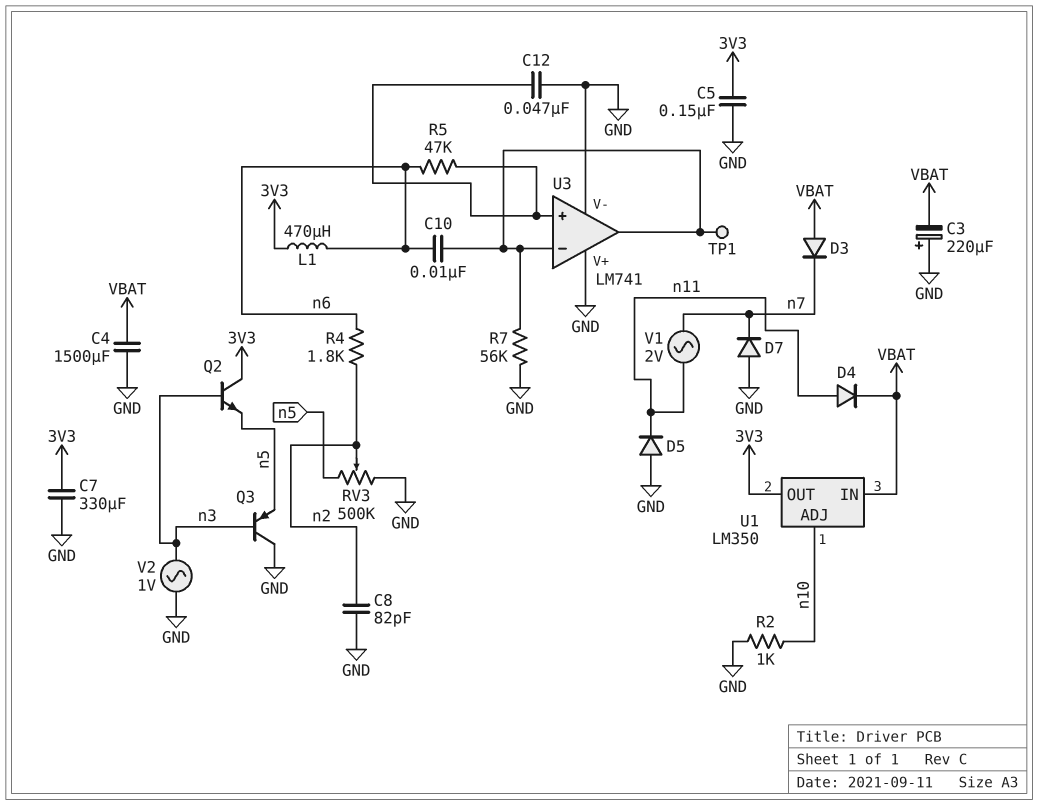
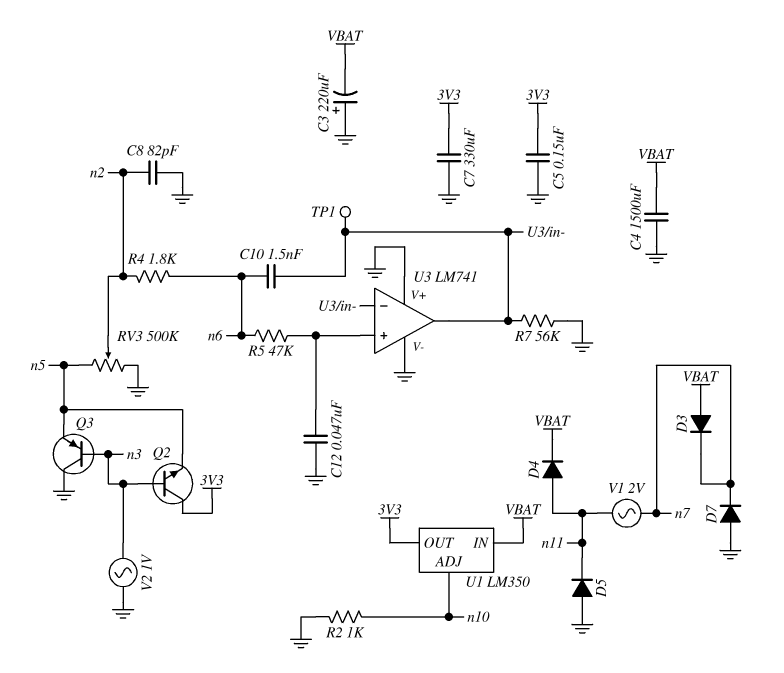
C10: 10nF (U3/in-, n6) -> 1.5nF (U3/in-, n6)
L1: 470uH (3V3, n6) -> none

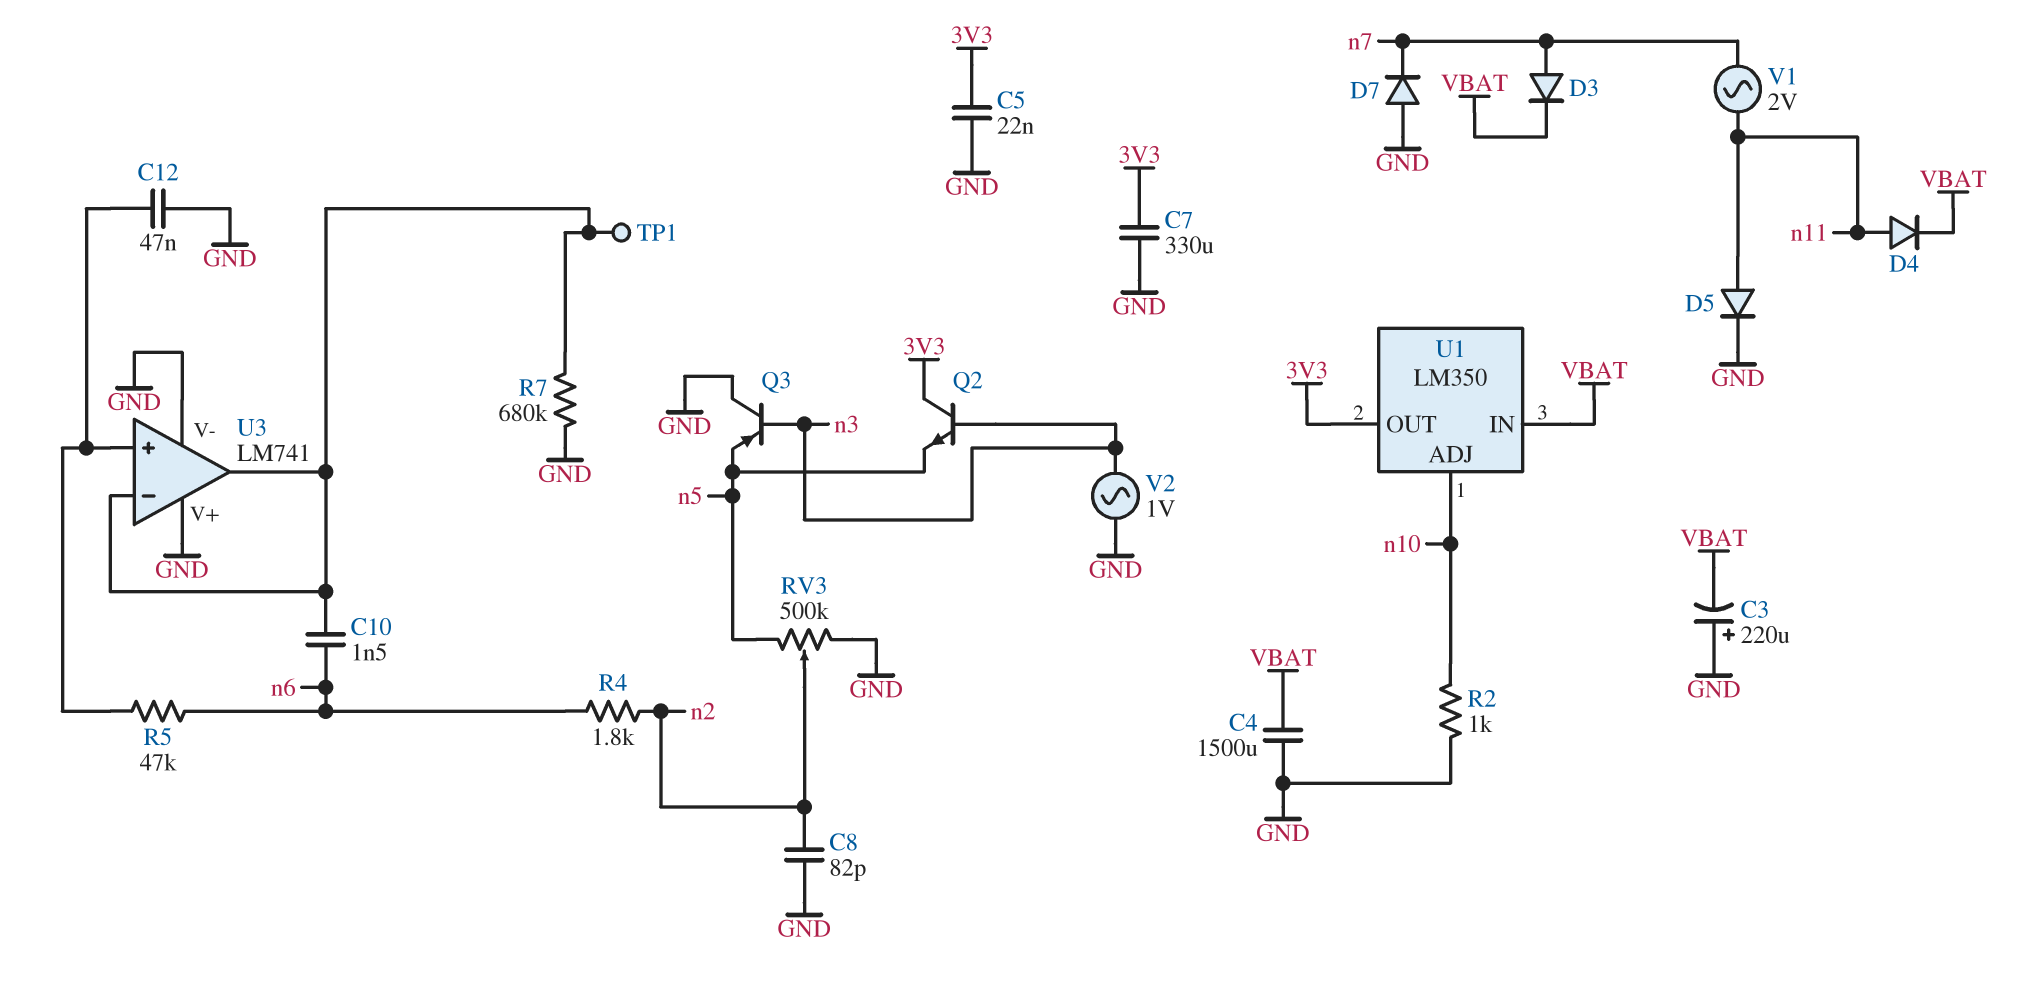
C5: 150nF (3V3, GND) -> 22nF (3V3, GND)
D3: diode (A VBAT, K n7) -> diode (A n7, K VBAT)
D5: diode (A GND, K n11) -> diode (A n11, K GND)
R7: 56k (GND, U3/in-) -> 680k (GND, U3/in-)

